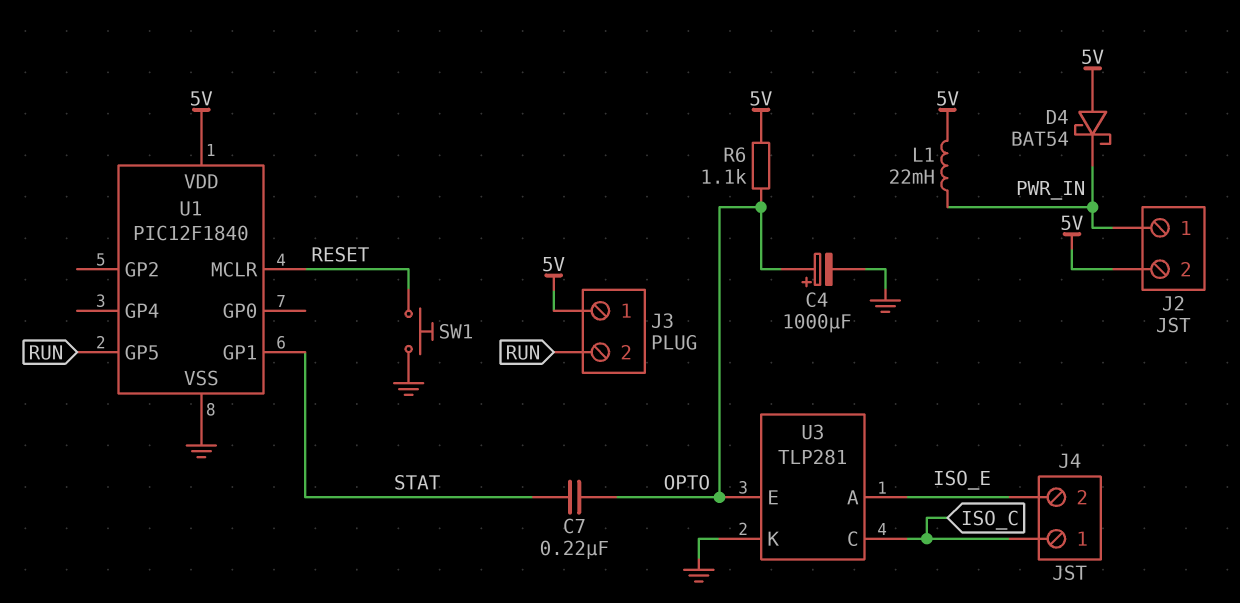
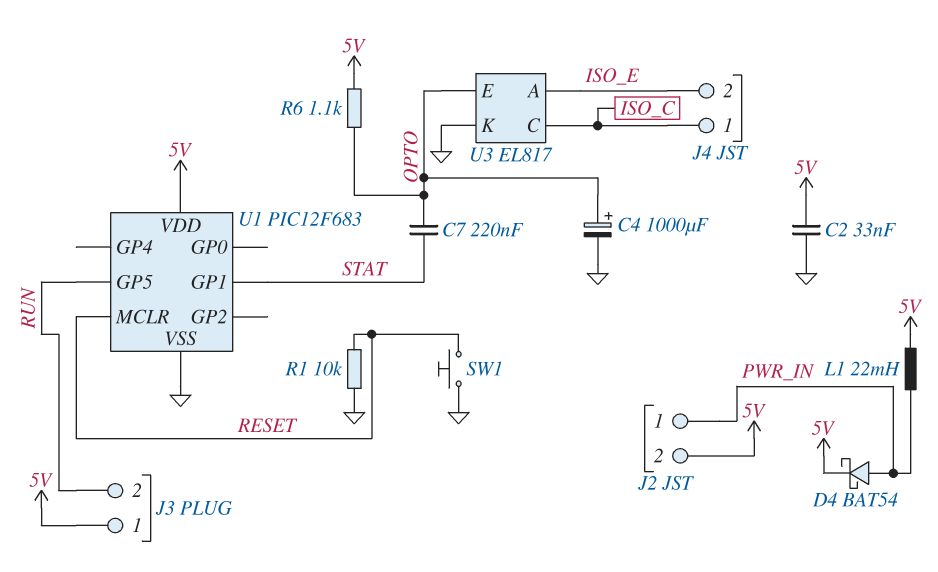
C2: none -> 33nF (5V, GND)
D4: schottky BAT54 (A 5V, K PWR_IN) -> schottky BAT54 (A PWR_IN, K 5V)
R1: none -> 10k (GND, RESET)
U1: PIC12F1840 -> PIC12F683
U3: TLP281 -> EL817

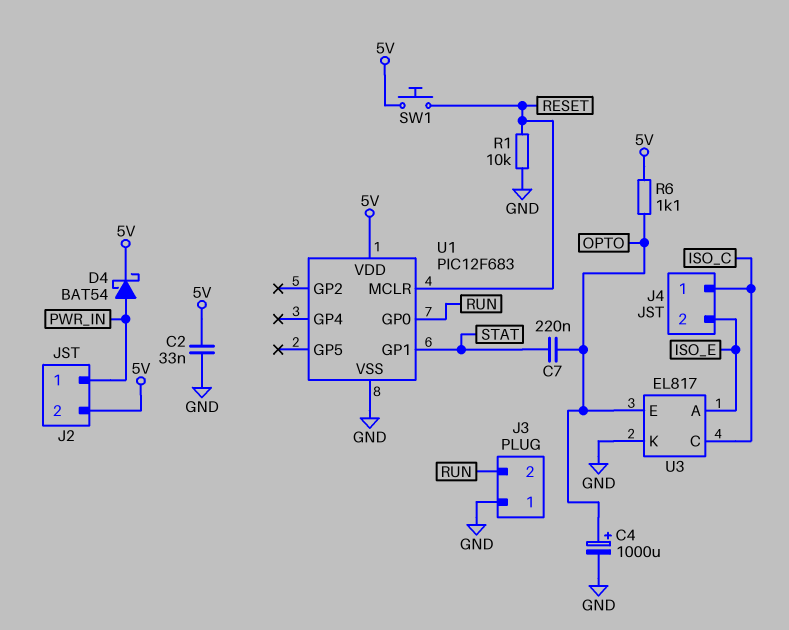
J3 pin 1: 5V -> GND
L1: 22mH (5V, PWR_IN) -> none
SW1: button (GND, RESET) -> button (5V, RESET)
U1 pin GP0: none -> RUN
U1 pin GP5: RUN -> none

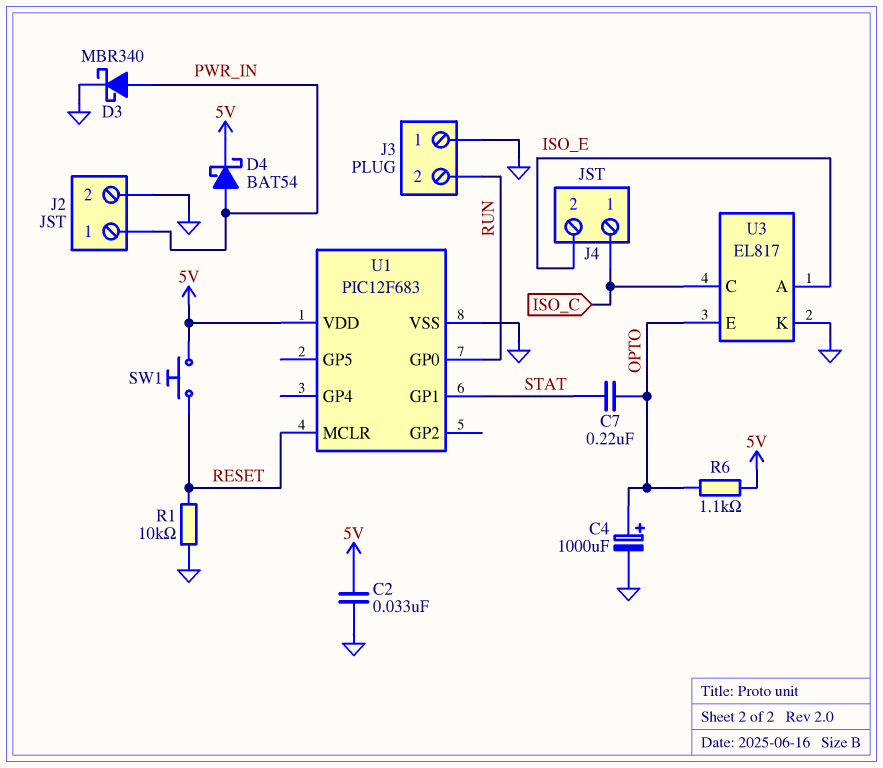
D3: none -> schottky MBR340 (A PWR_IN, K GND)
J2 pin 2: 5V -> GND

